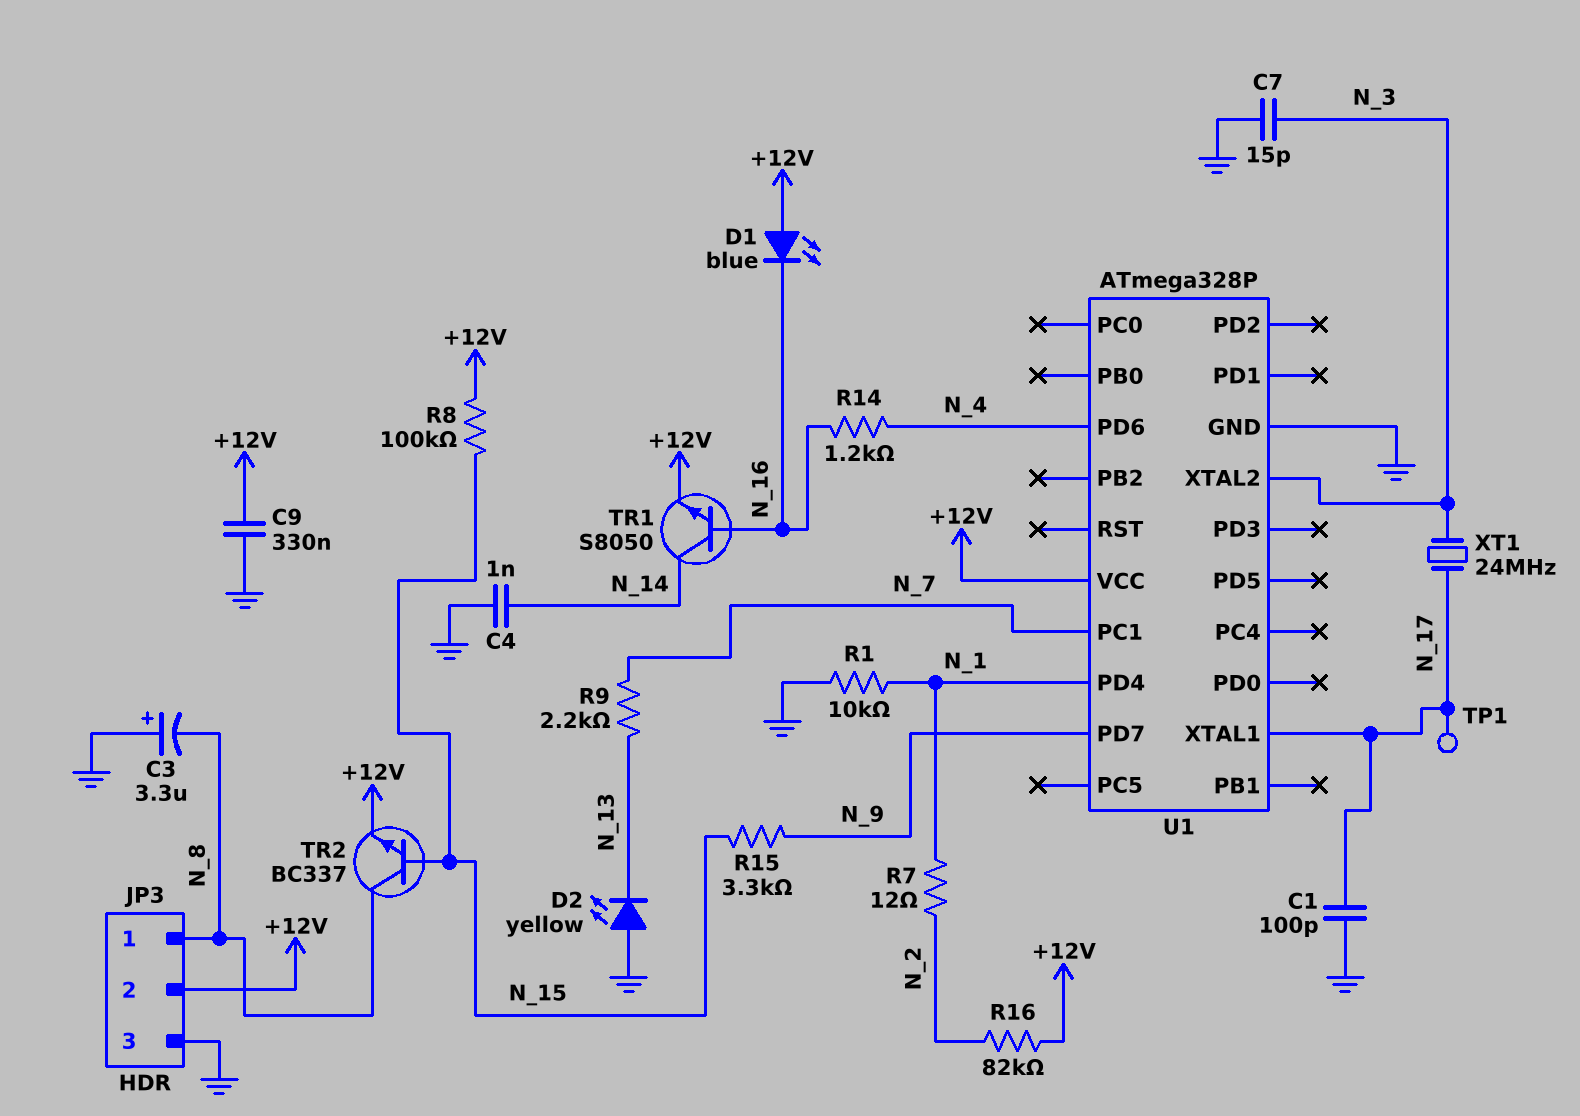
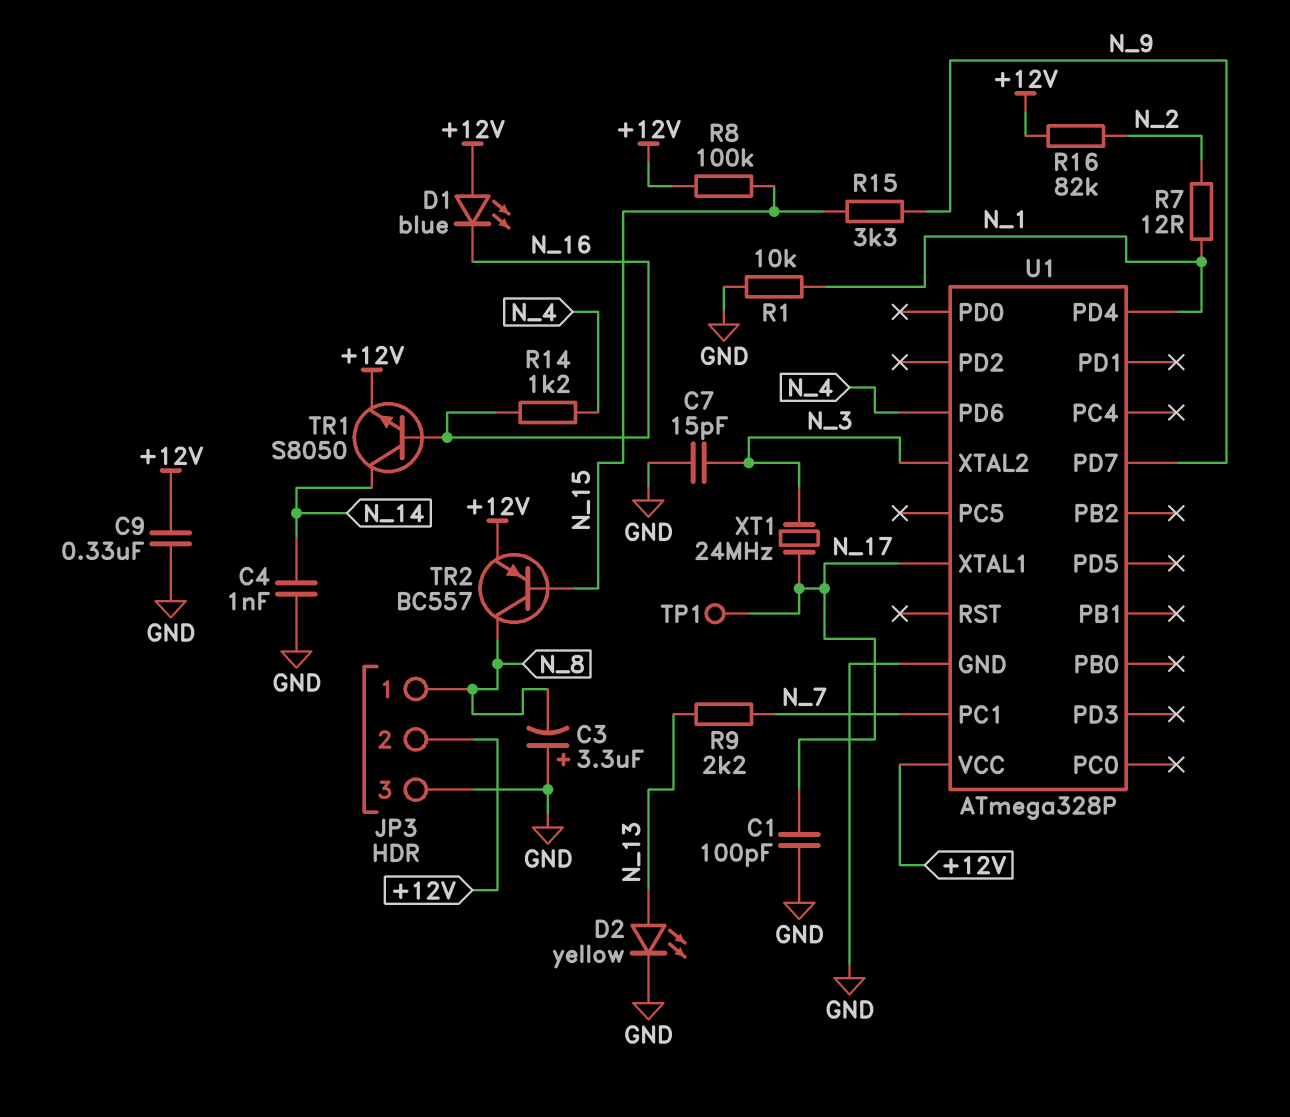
D2: LED yellow (A GND, K N_13) -> LED yellow (A N_13, K GND)
TR2: NPN BC337 (B N_15, C N_8, E +12V) -> PNP BC557 (B N_15, C N_8, E +12V)

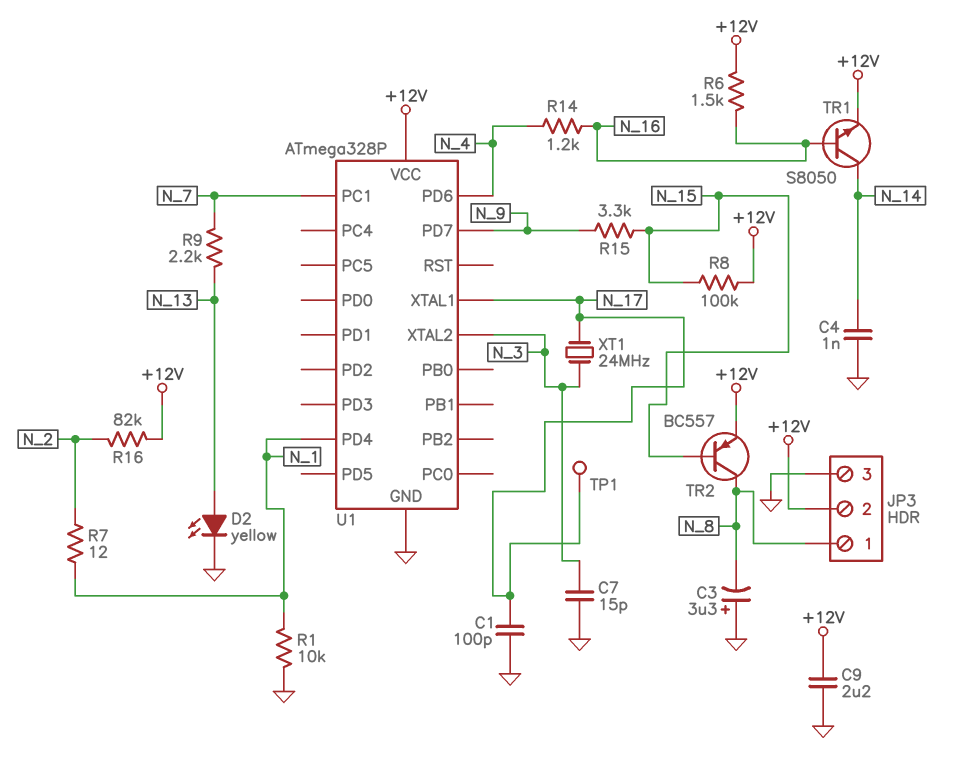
C9: 330nF (+12V, GND) -> 2.2uF (+12V, GND)
D1: LED blue (A +12V, K N_16) -> none
R6: none -> 1.5k (+12V, N_16)

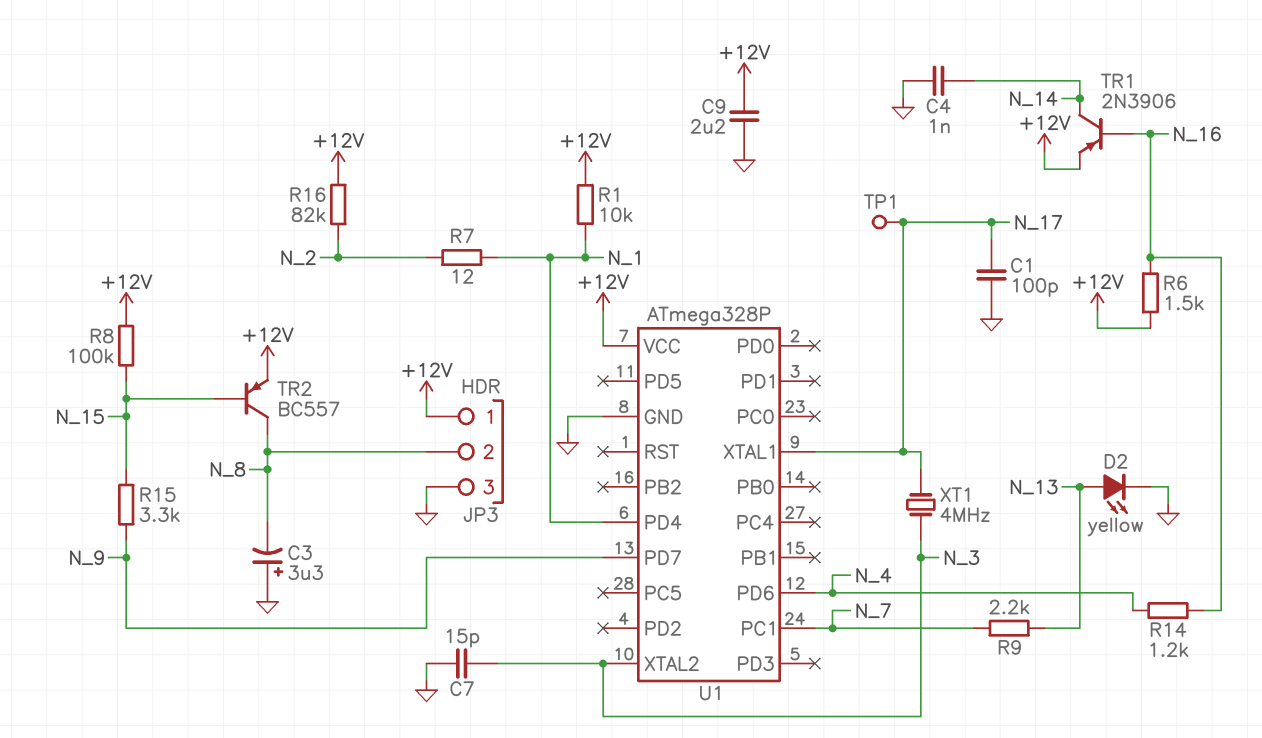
JP3 pin 1: N_8 -> +12V
JP3 pin 2: +12V -> N_8
R1: 10k (GND, N_1) -> 10k (+12V, N_1)
TR1: NPN S8050 (B N_16, C N_14, E +12V) -> PNP 2N3906 (B N_16, C N_14, E +12V)
XT1: 24MHz (N_3, N_17) -> 4MHz (N_3, N_17)

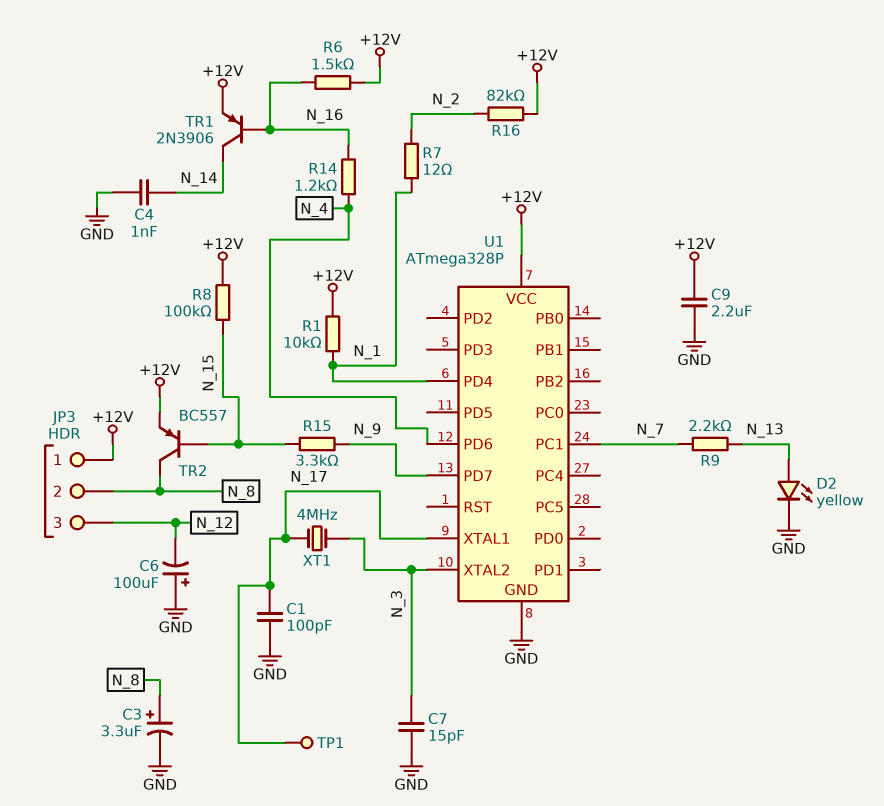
C3: 3.3uF (plus GND, minus N_8) -> 3.3uF (plus N_8, minus GND)
C6: none -> 100uF (plus GND, minus N_12)
JP3 pin 3: GND -> N_12

